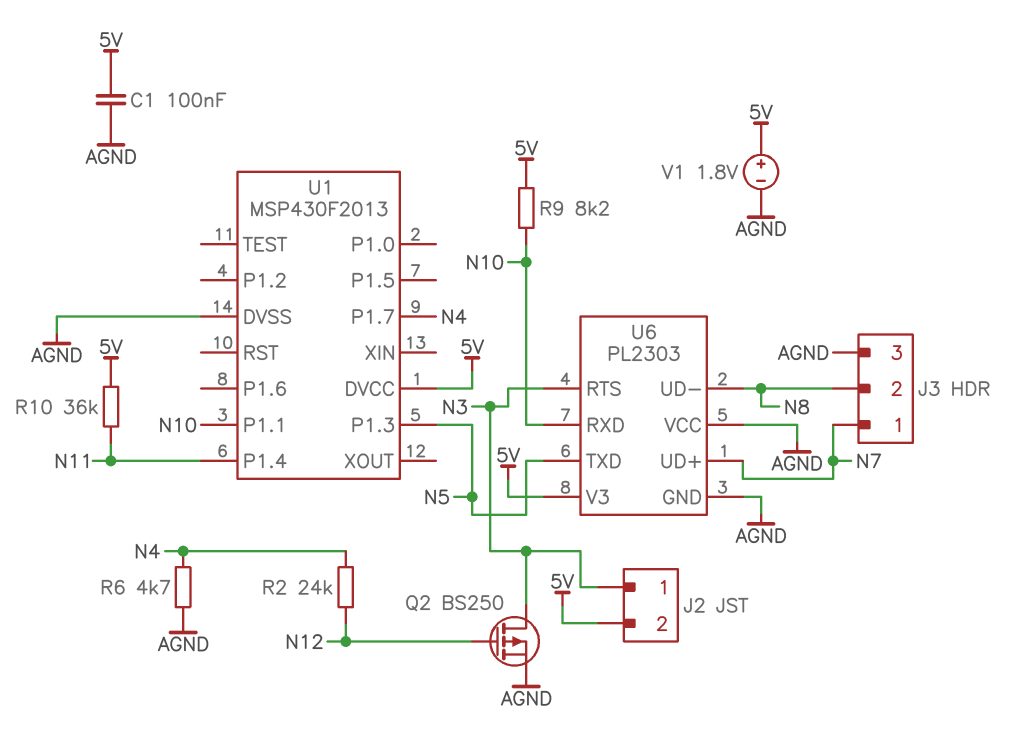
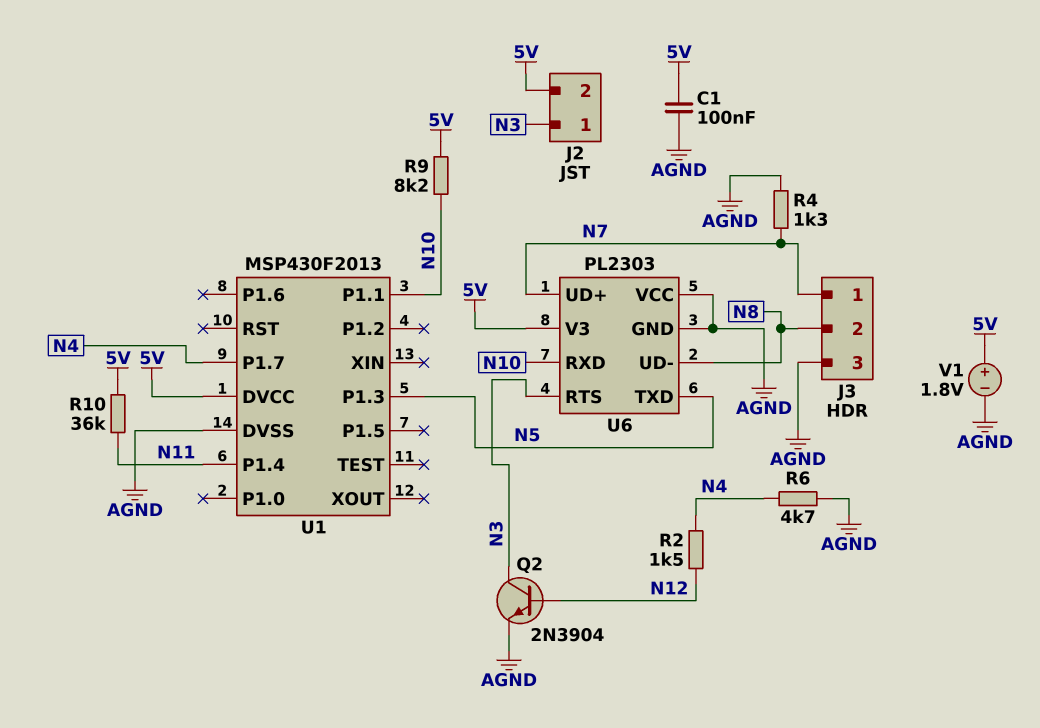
Q2: PMOS BS250 (G N12, D N3, S AGND) -> NPN 2N3904 (B N12, C N3, E AGND)
R2: 24k (N4, N12) -> 1.5k (N4, N12)
R4: none -> 1.3k (AGND, N7)

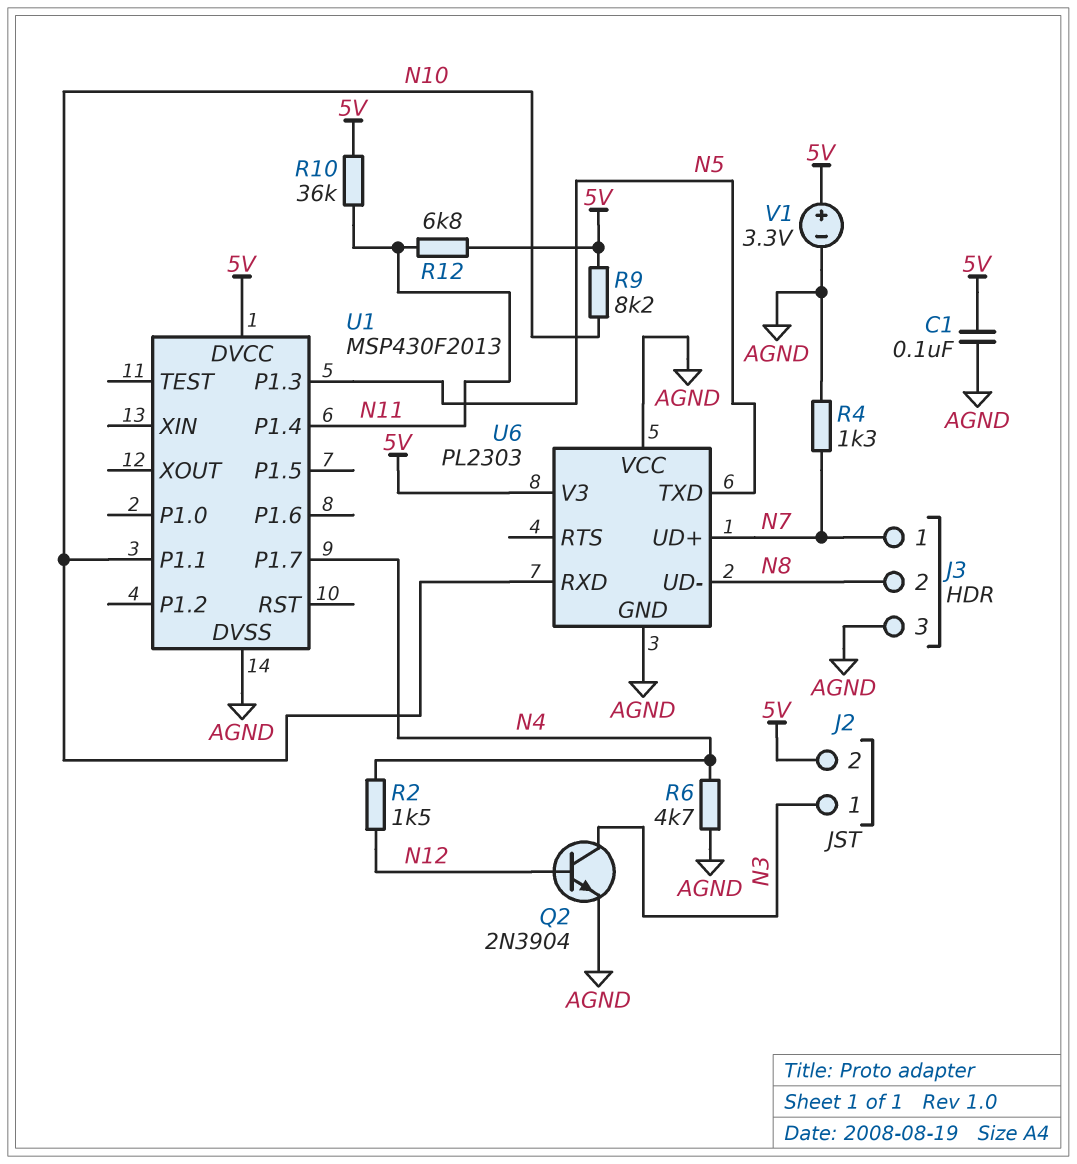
R12: none -> 6.8k (5V, N11)
U6 pin RTS: N3 -> none
V1: 1.8V (plus 5V, minus AGND) -> 3.3V (plus 5V, minus AGND)

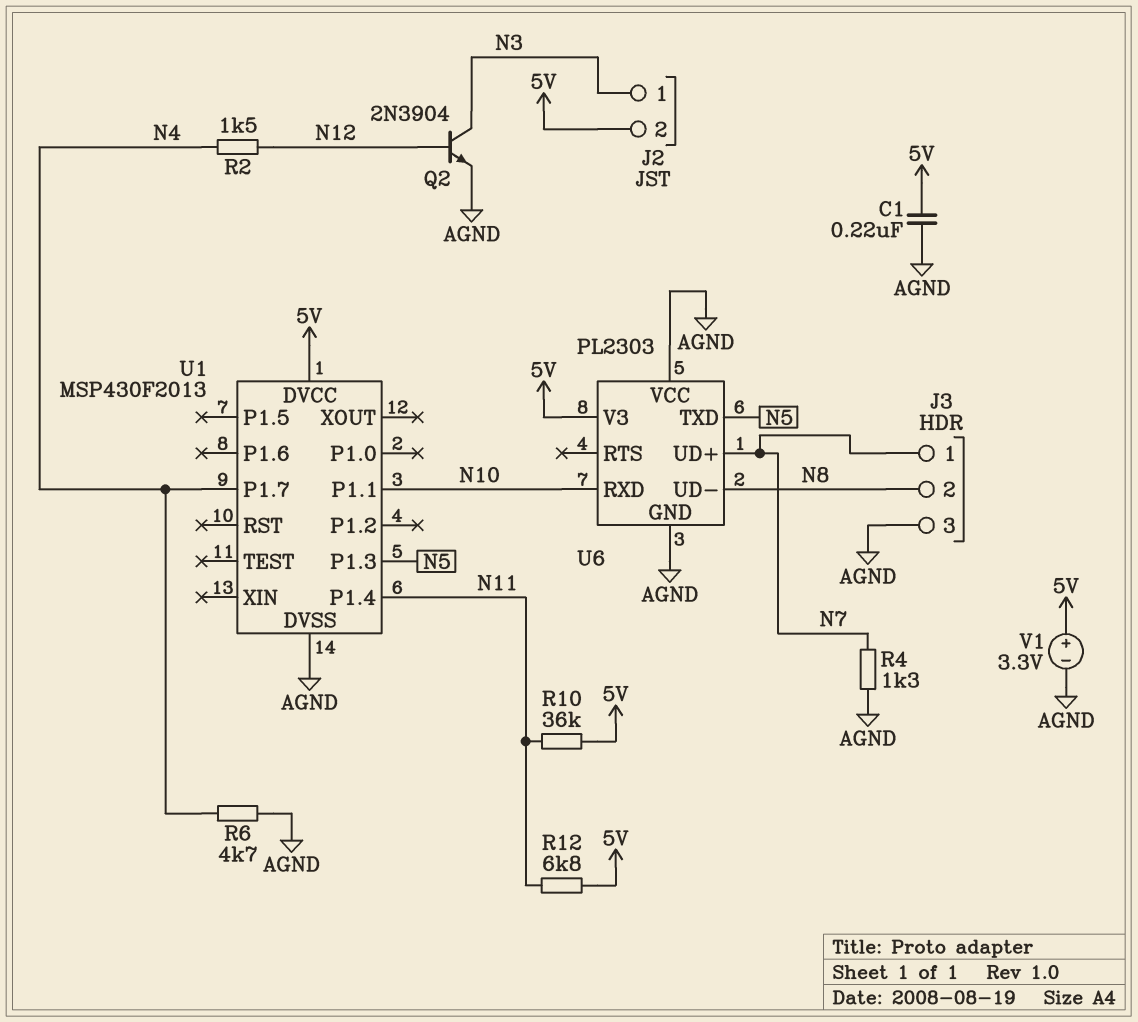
C1: 100nF (5V, AGND) -> 220nF (5V, AGND)
R9: 8.2k (5V, N10) -> none

